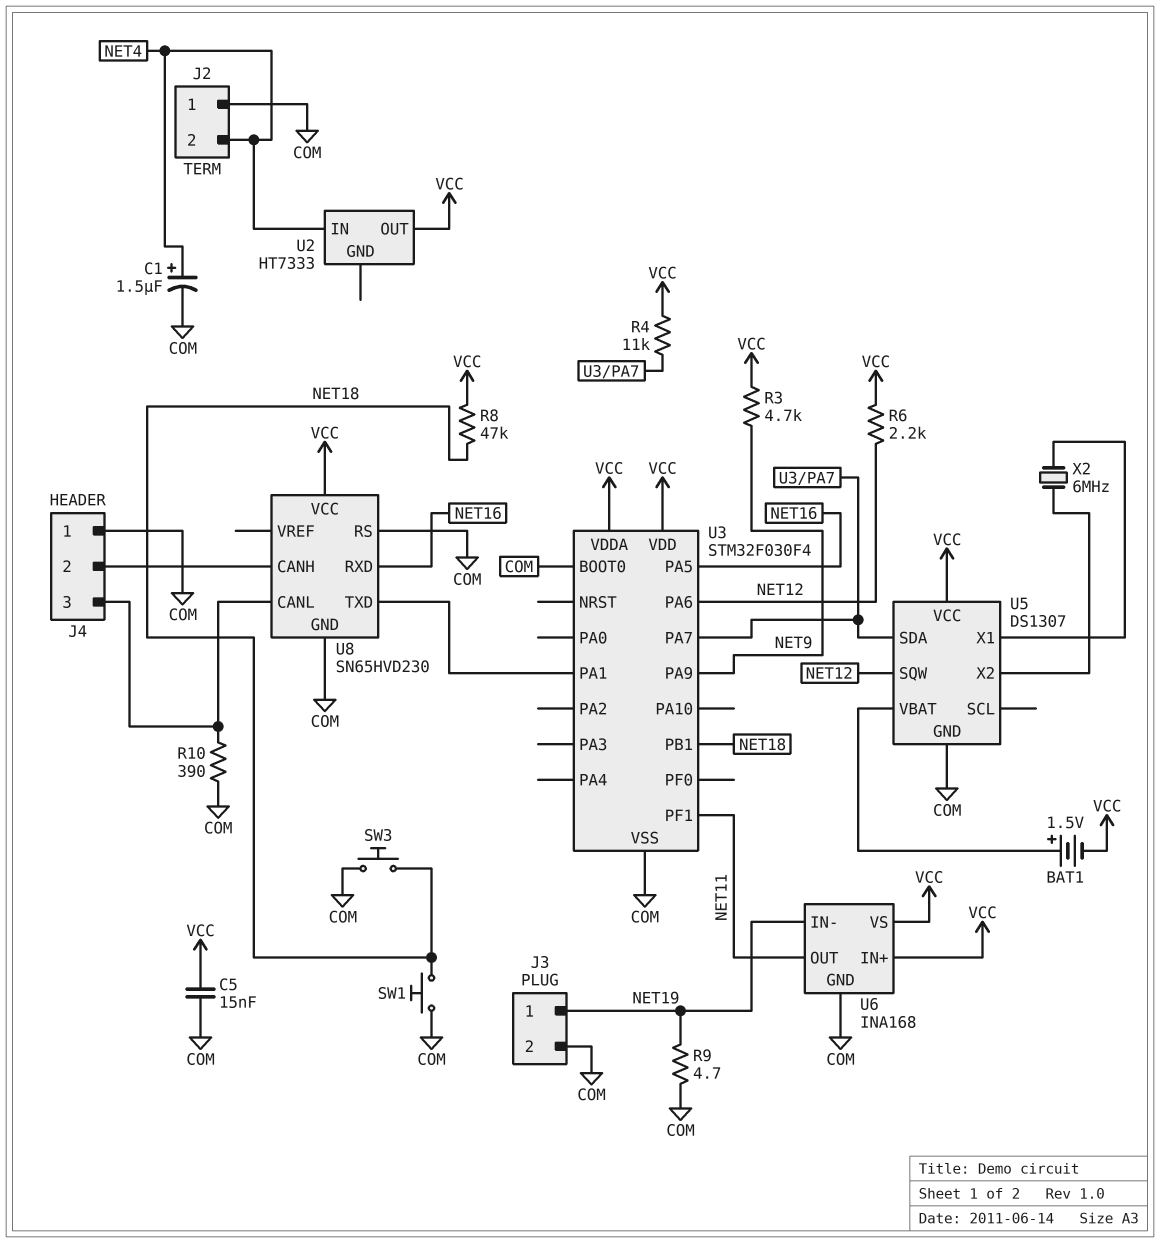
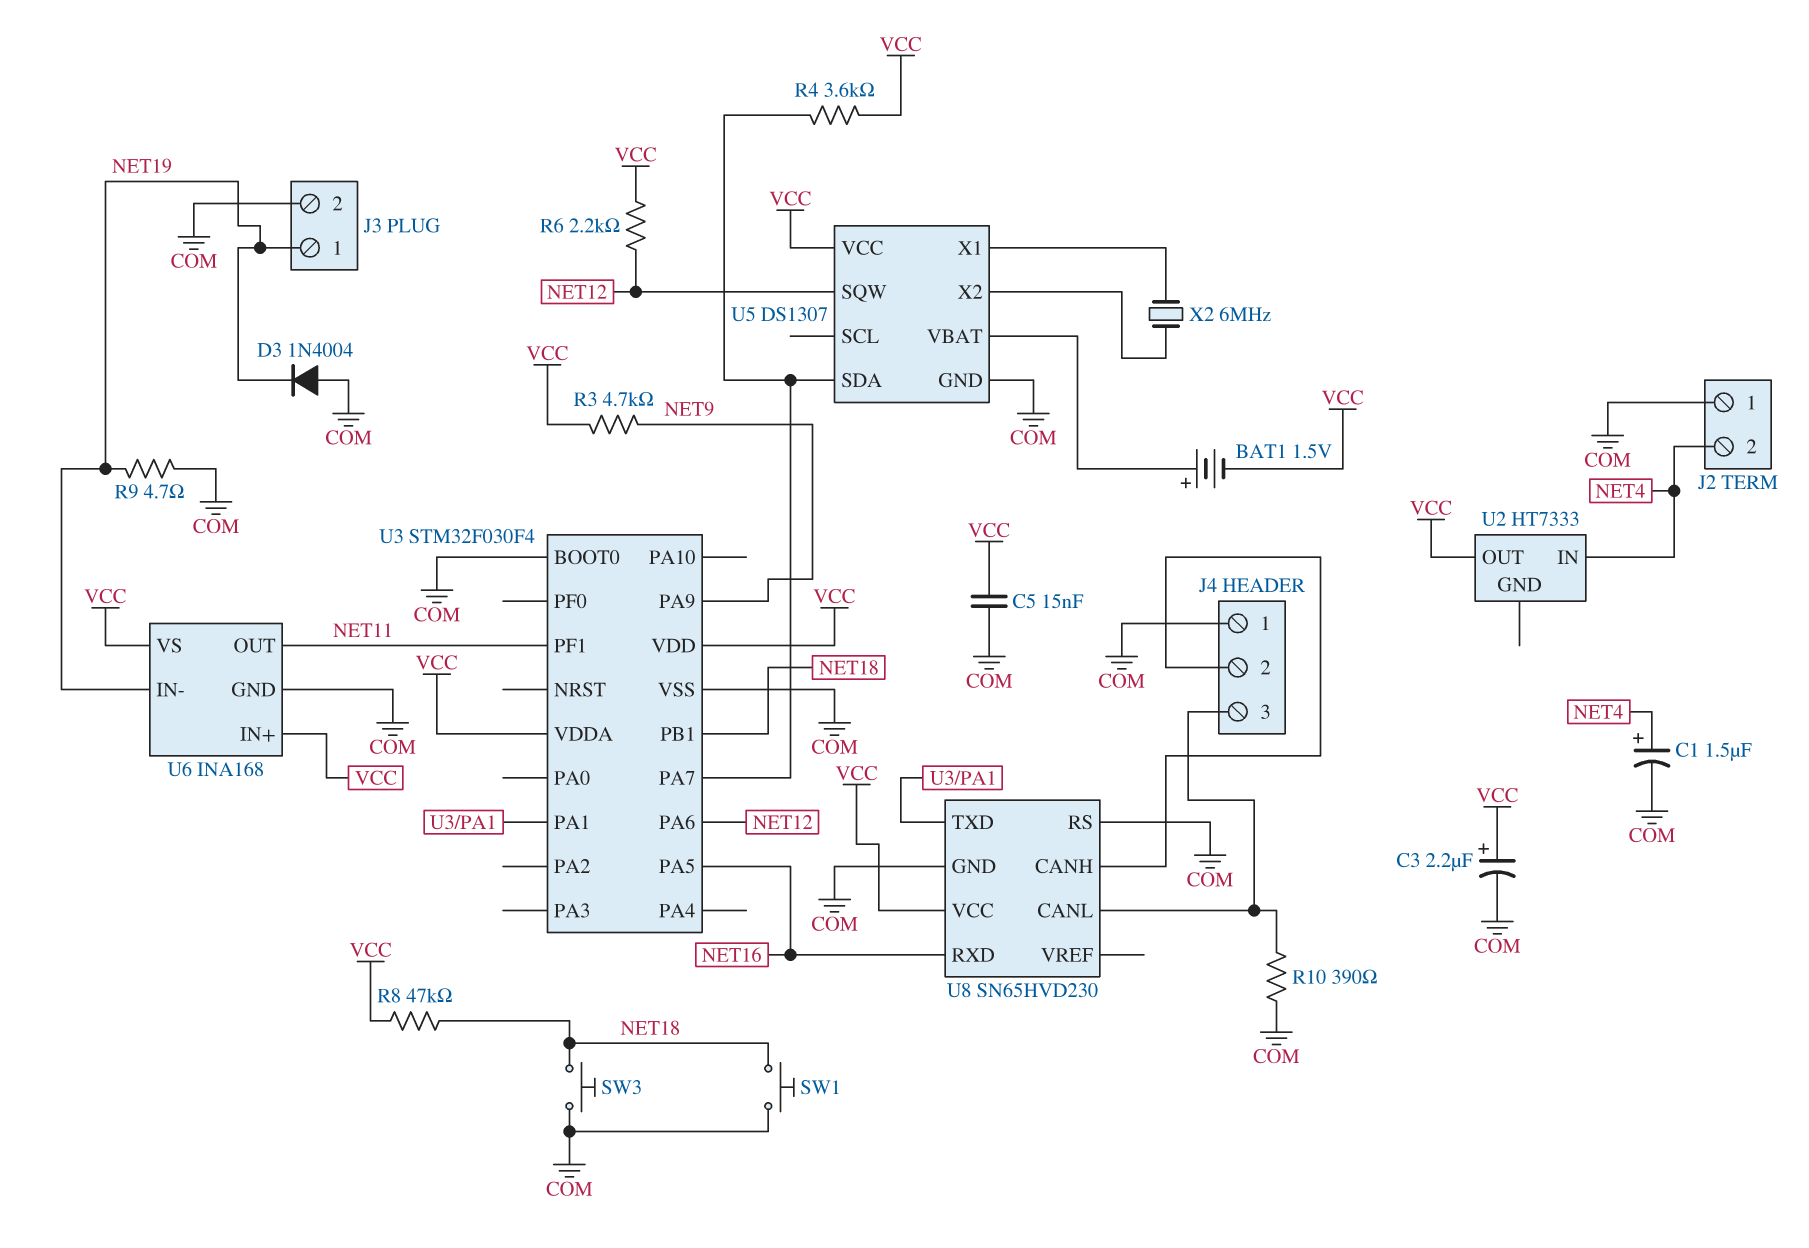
C3: none -> 2.2uF (plus VCC, minus COM)
D3: none -> diode 1N4004 (A COM, K NET19)
R4: 11k (U3/PA7, VCC) -> 3.6k (U3/PA7, VCC)

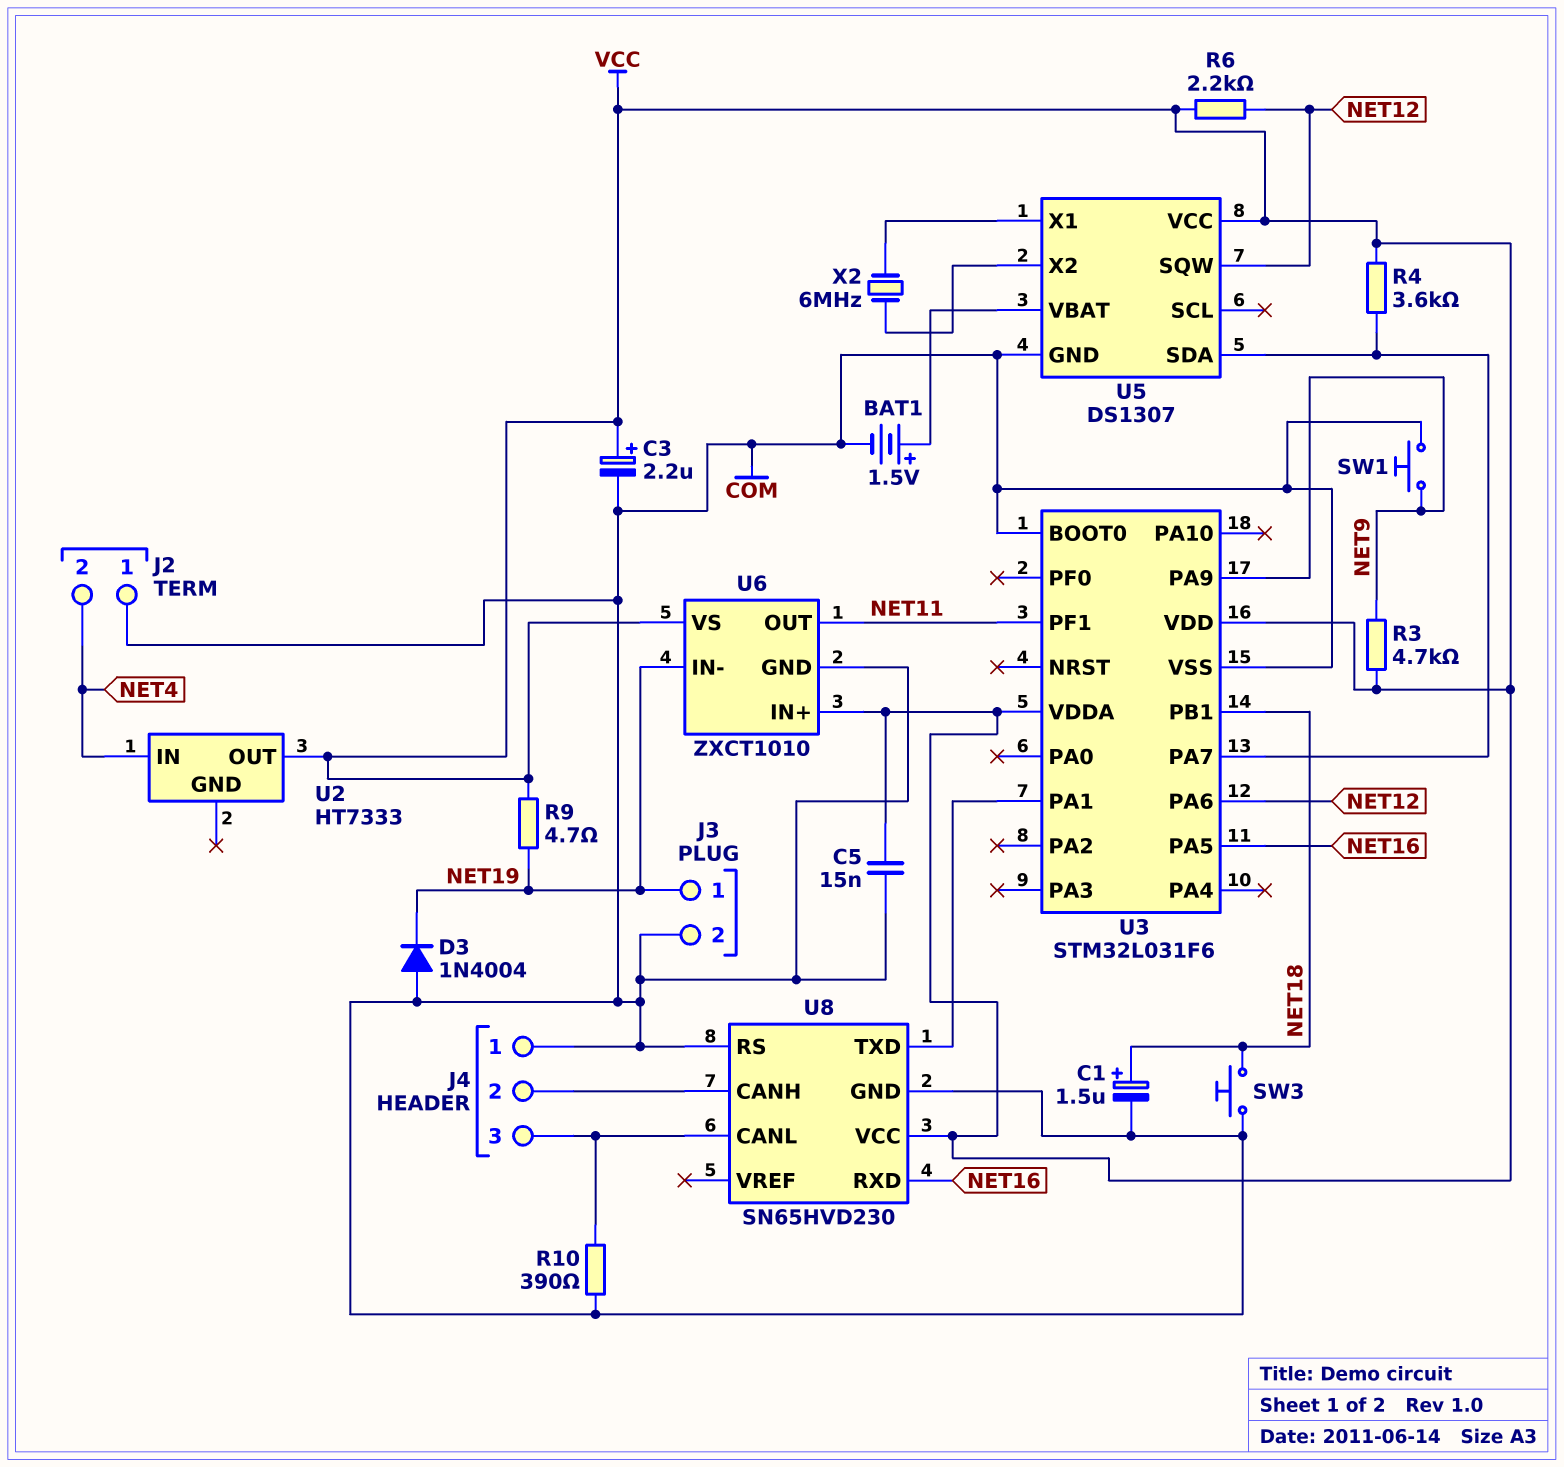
BAT1: 1.5V (plus U5/VBAT, minus VCC) -> 1.5V (plus U5/VBAT, minus COM)
C1: 1.5uF (plus NET4, minus COM) -> 1.5uF (plus NET18, minus COM)
R8: 47k (NET18, VCC) -> none
R9: 4.7 (COM, NET19) -> 4.7 (NET19, VCC)
SW1: button (COM, NET18) -> button (COM, NET9)
U3: STM32F030F4 -> STM32L031F6
U6: INA168 -> ZXCT1010

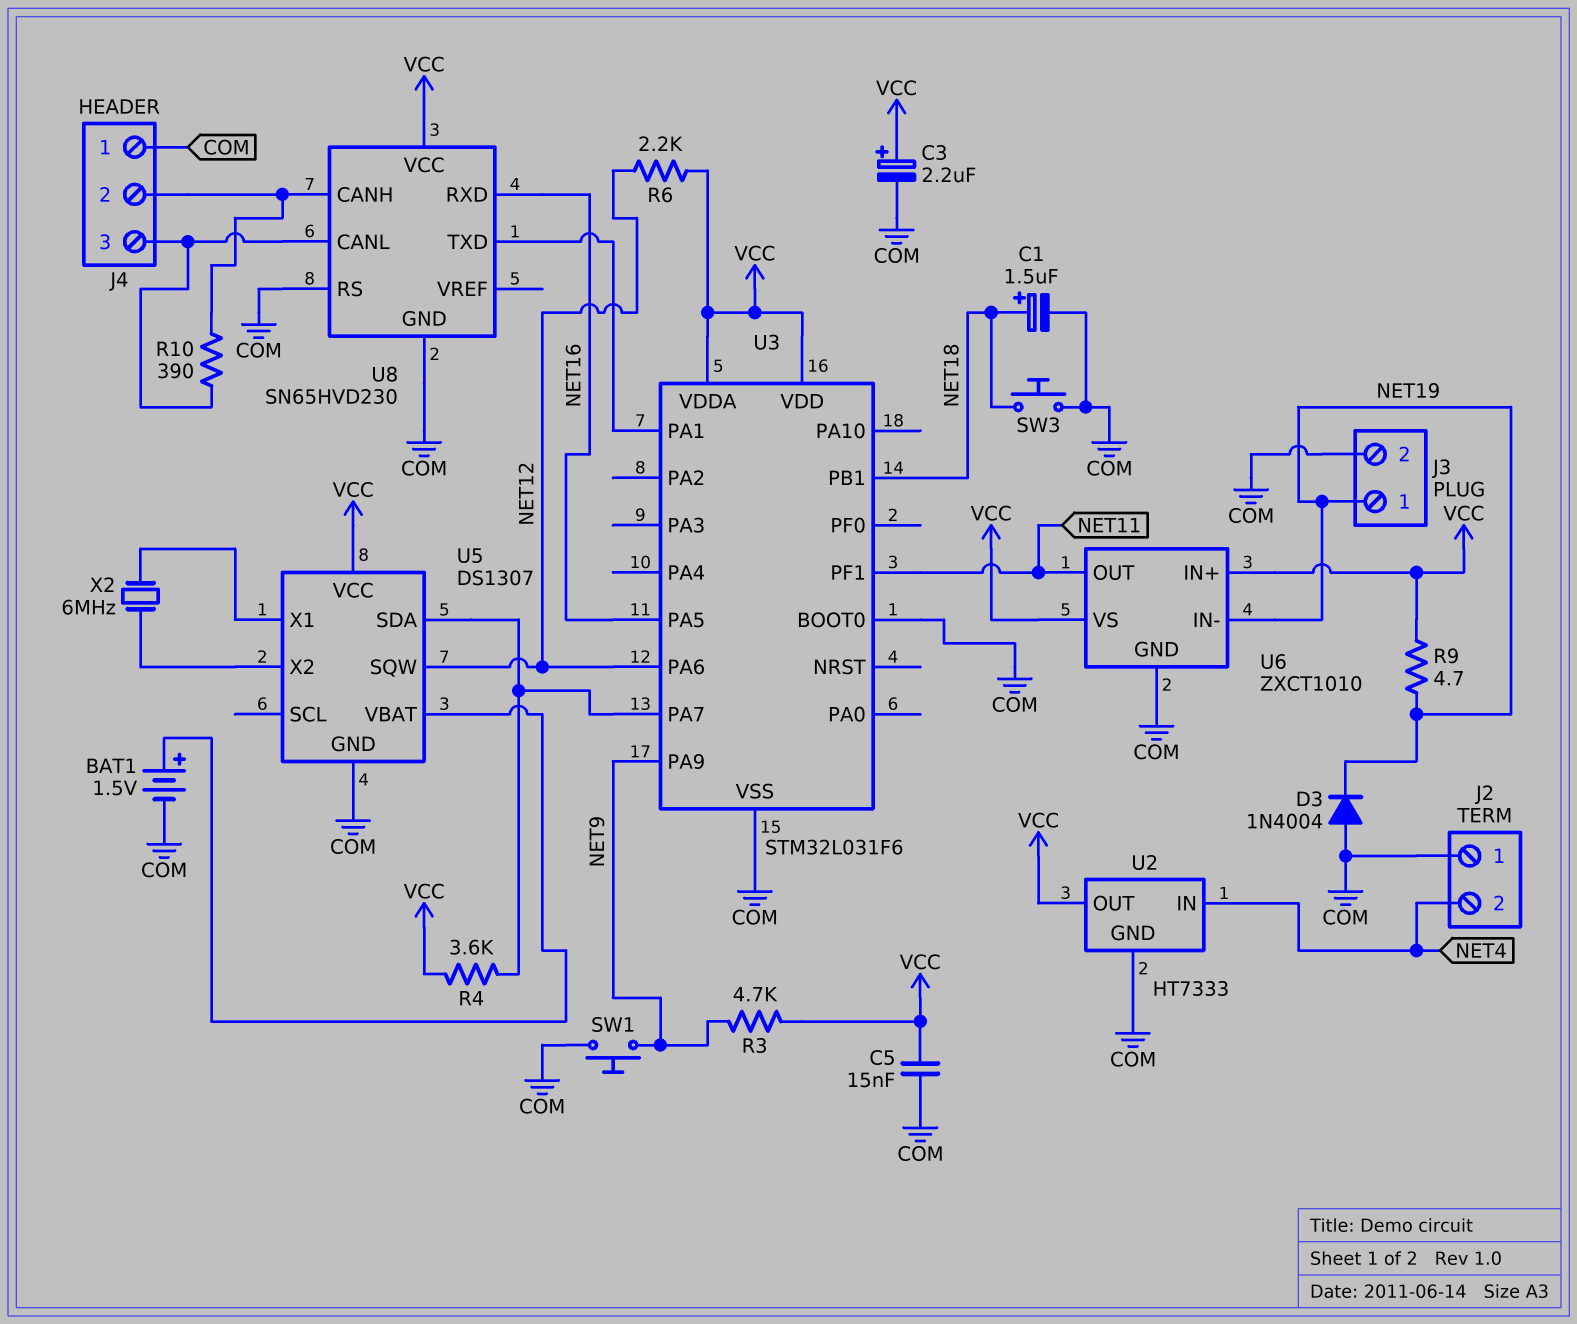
R10: 390 (COM, J4/3) -> 390 (J4/2, J4/3)
U2 pin GND: none -> COM

